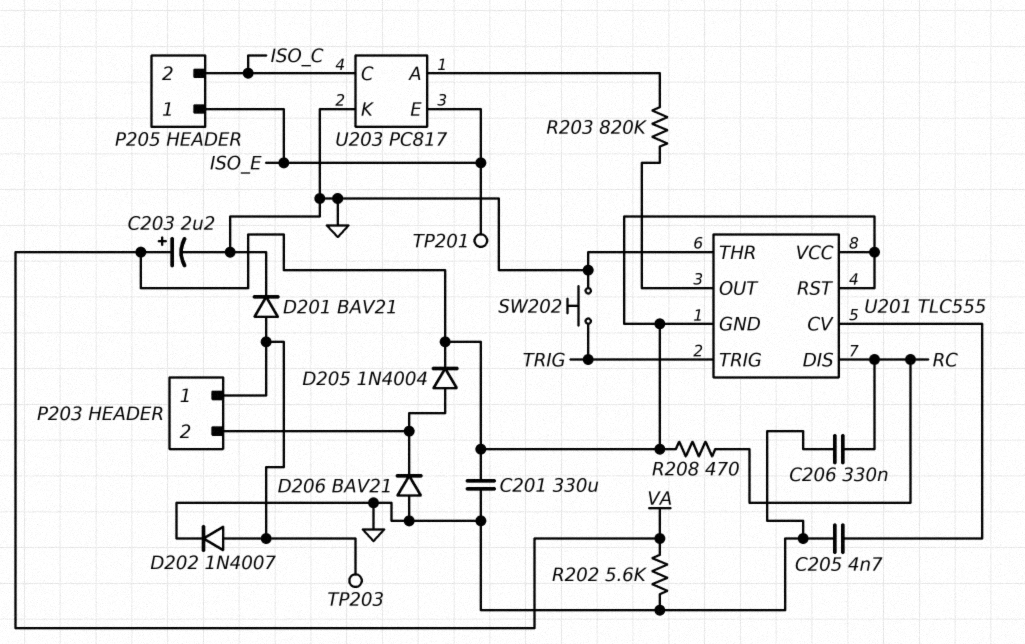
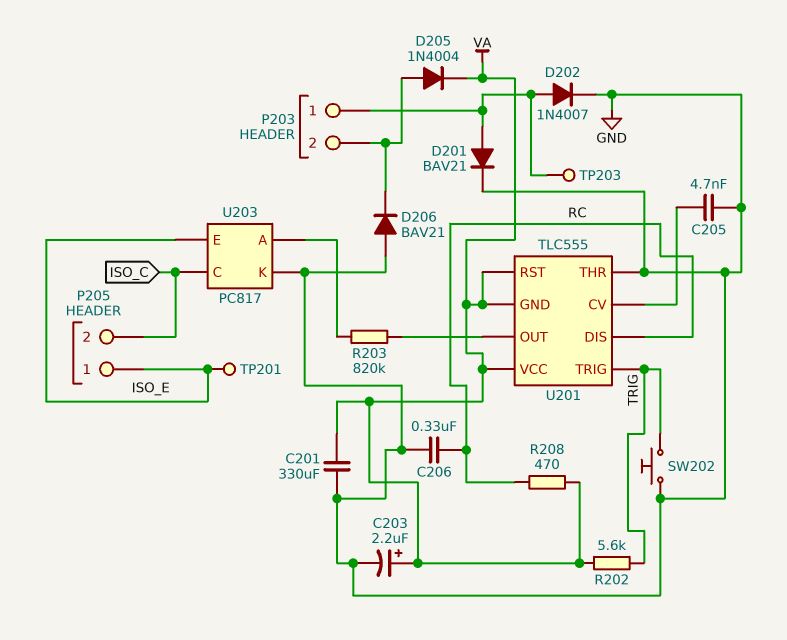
R202: 5.6k (GND, VA) -> 5.6k (TRIG, VA)

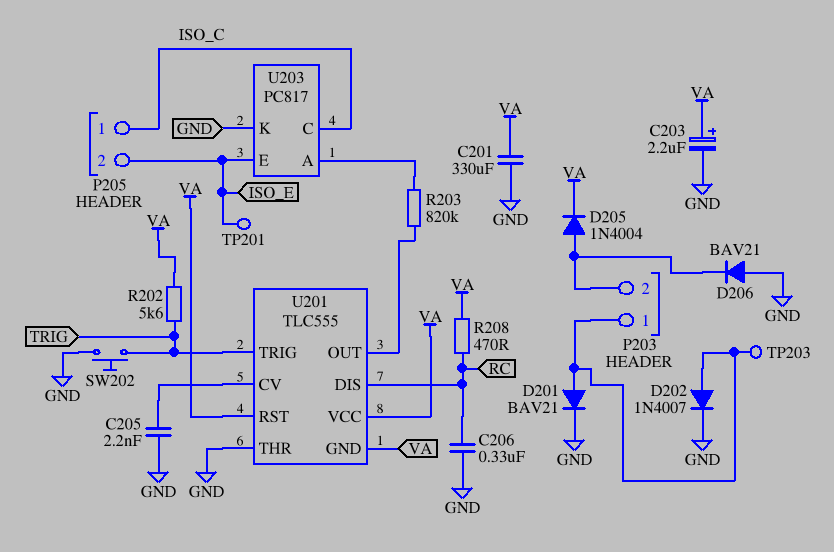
C205: 4.7nF (GND, U201/CV) -> 2.2nF (GND, U201/CV)
P205 pin 1: ISO_E -> ISO_C
P205 pin 2: ISO_C -> ISO_E

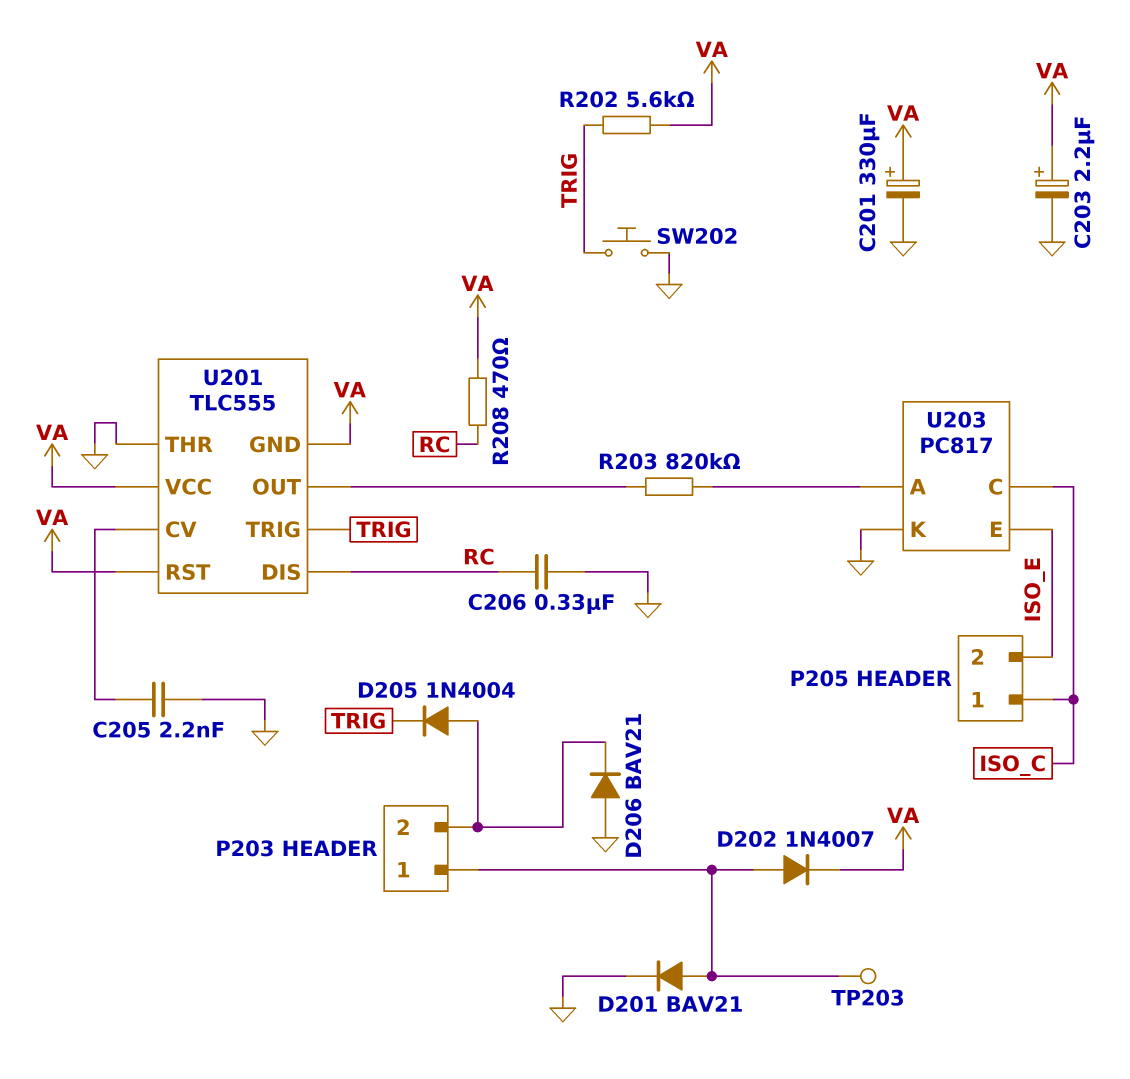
C201: 330uF (GND, VA) -> 330uF (plus VA, minus GND)
D202: diode 1N4007 (A P203/1, K GND) -> diode 1N4007 (A P203/1, K VA)
D205: diode 1N4004 (A P203/2, K VA) -> diode 1N4004 (A P203/2, K TRIG)
TP201: test point (ISO_E) -> none

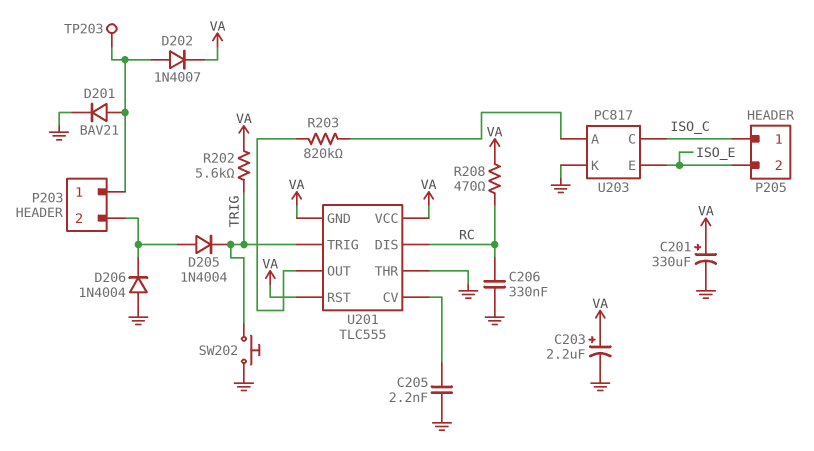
D206: diode BAV21 (A GND, K P203/2) -> diode 1N4004 (A GND, K P203/2)

